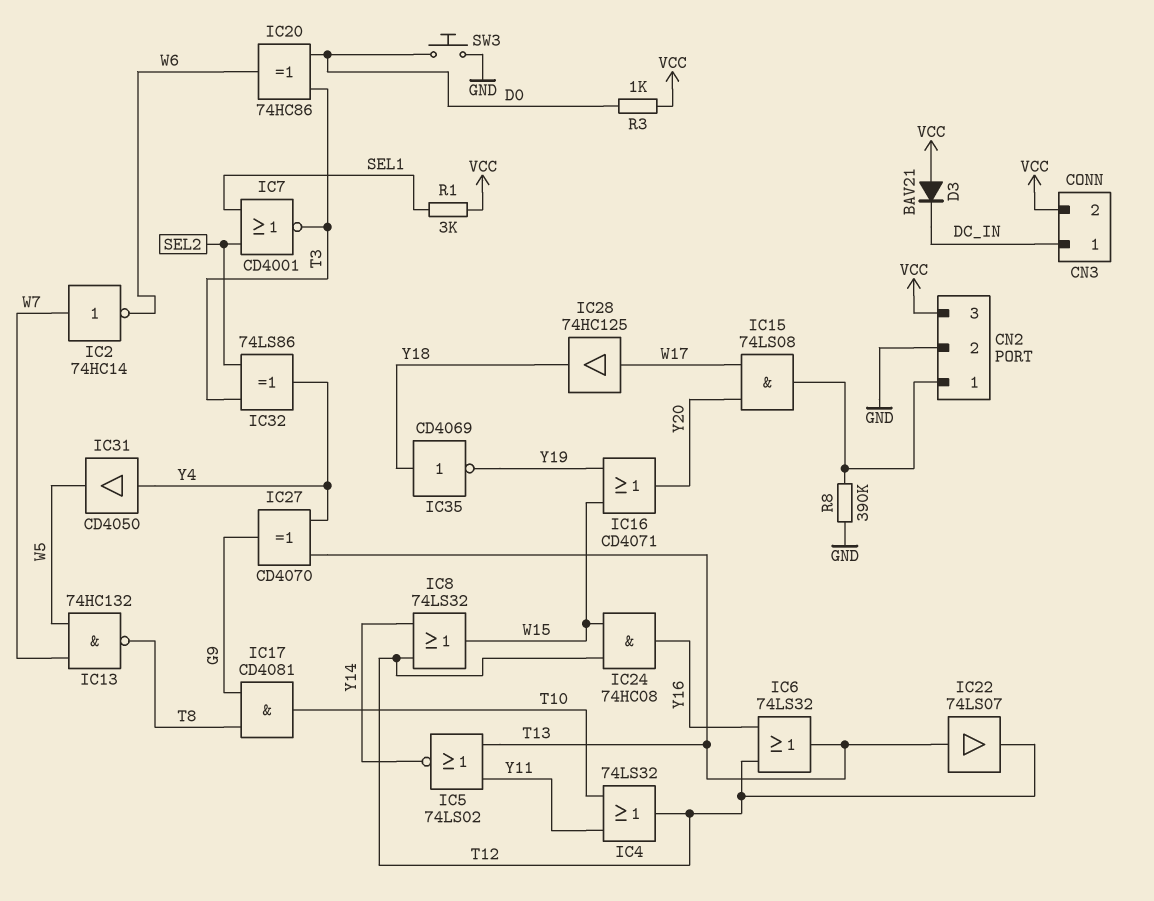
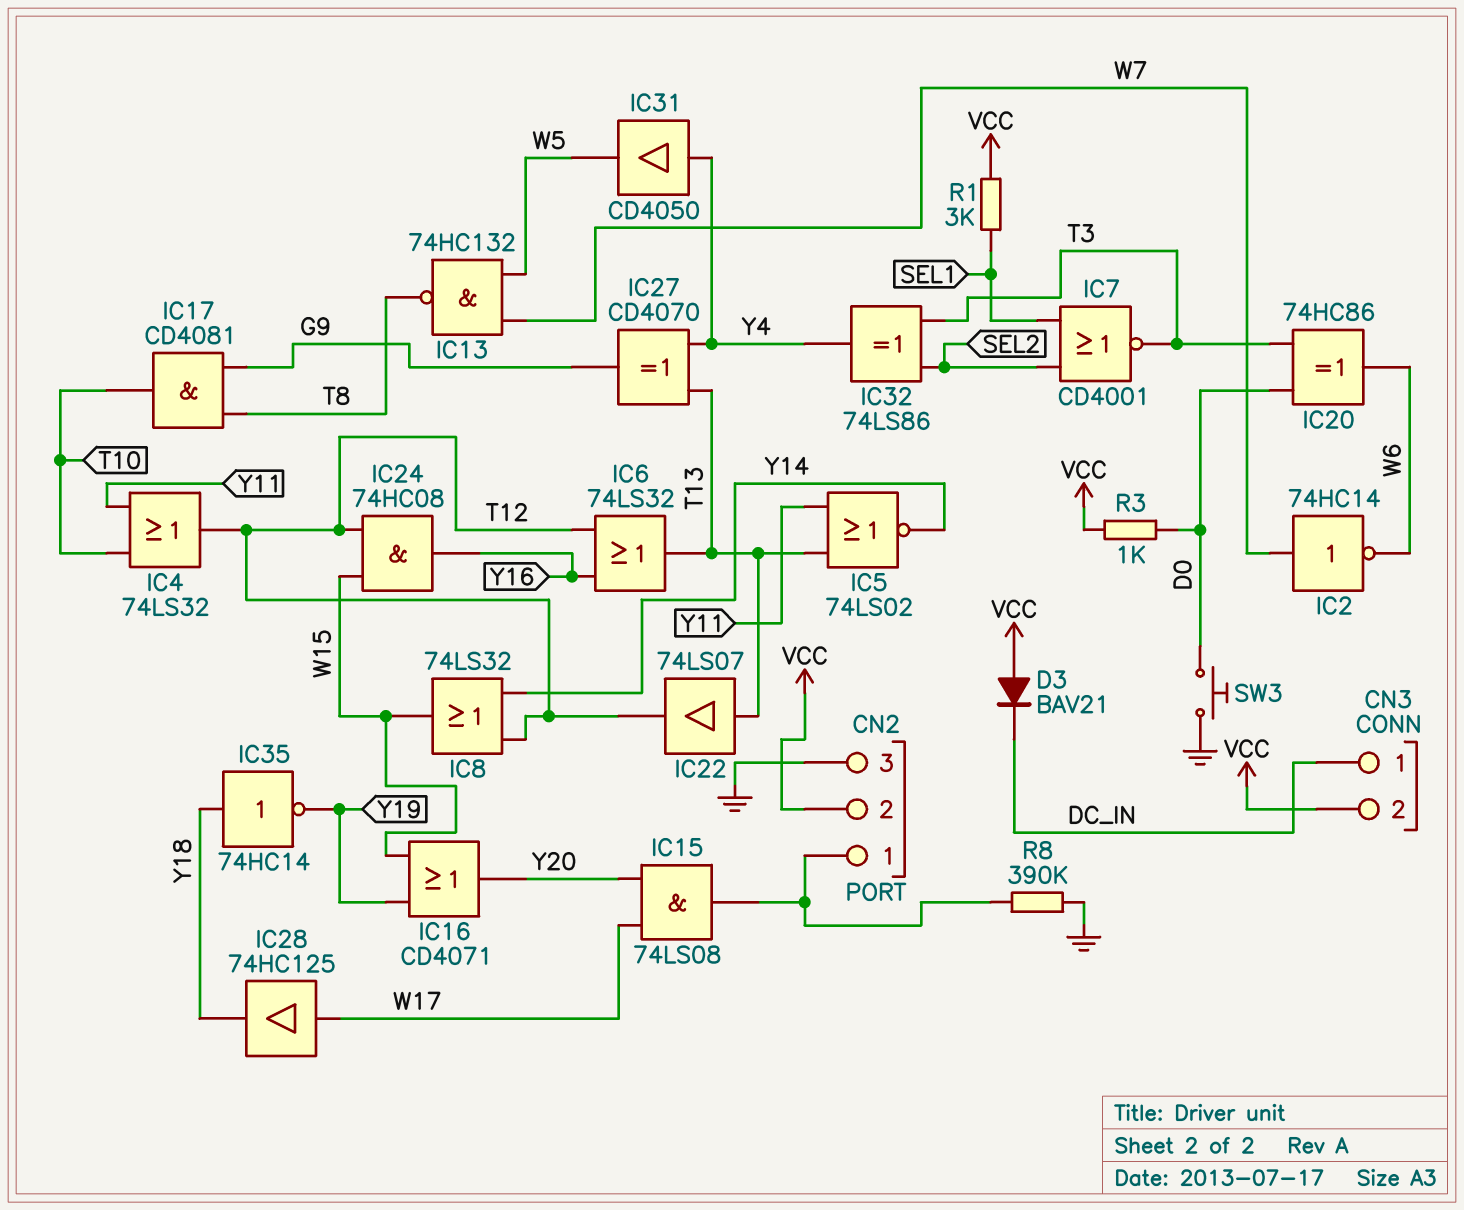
CN2 pin 2: GND -> VCC
CN2 pin 3: VCC -> GND
IC35: NOT CD4069 (in Y18, out Y19) -> NOT 74HC14 (in Y18, out Y19)

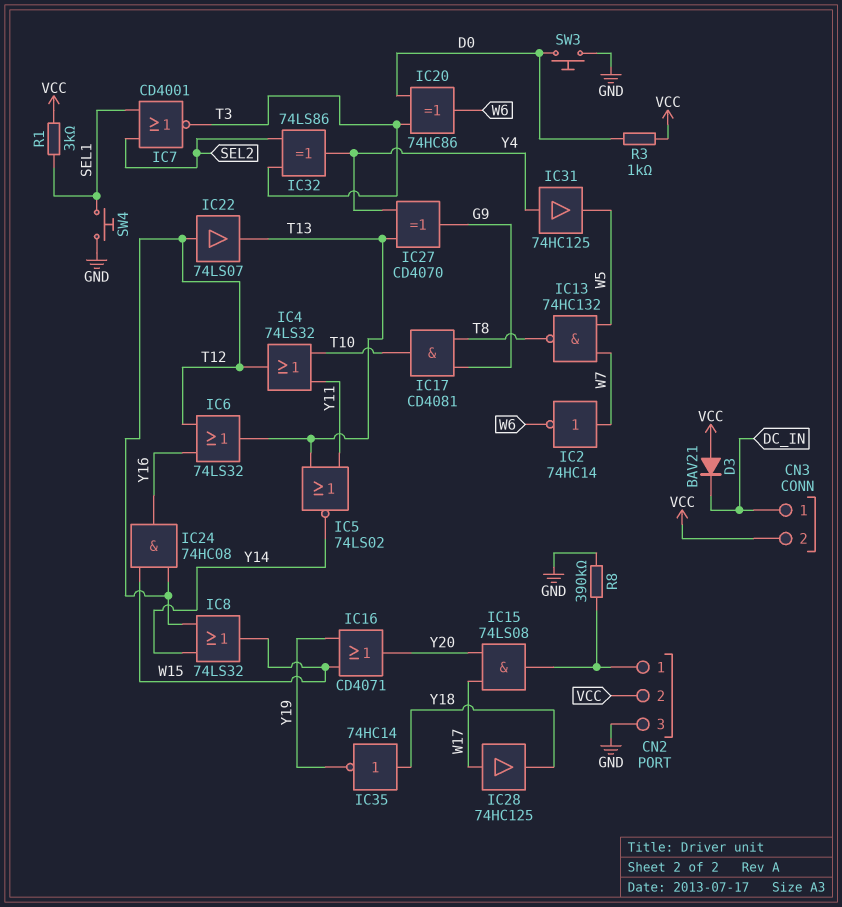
IC22: buffer 74LS07 (in T13, out T12) -> buffer 74LS07 (in T12, out T13)
IC31: buffer CD4050 (in Y4, out W5) -> buffer 74HC125 (in Y4, out W5)
SW4: none -> button (GND, SEL1)

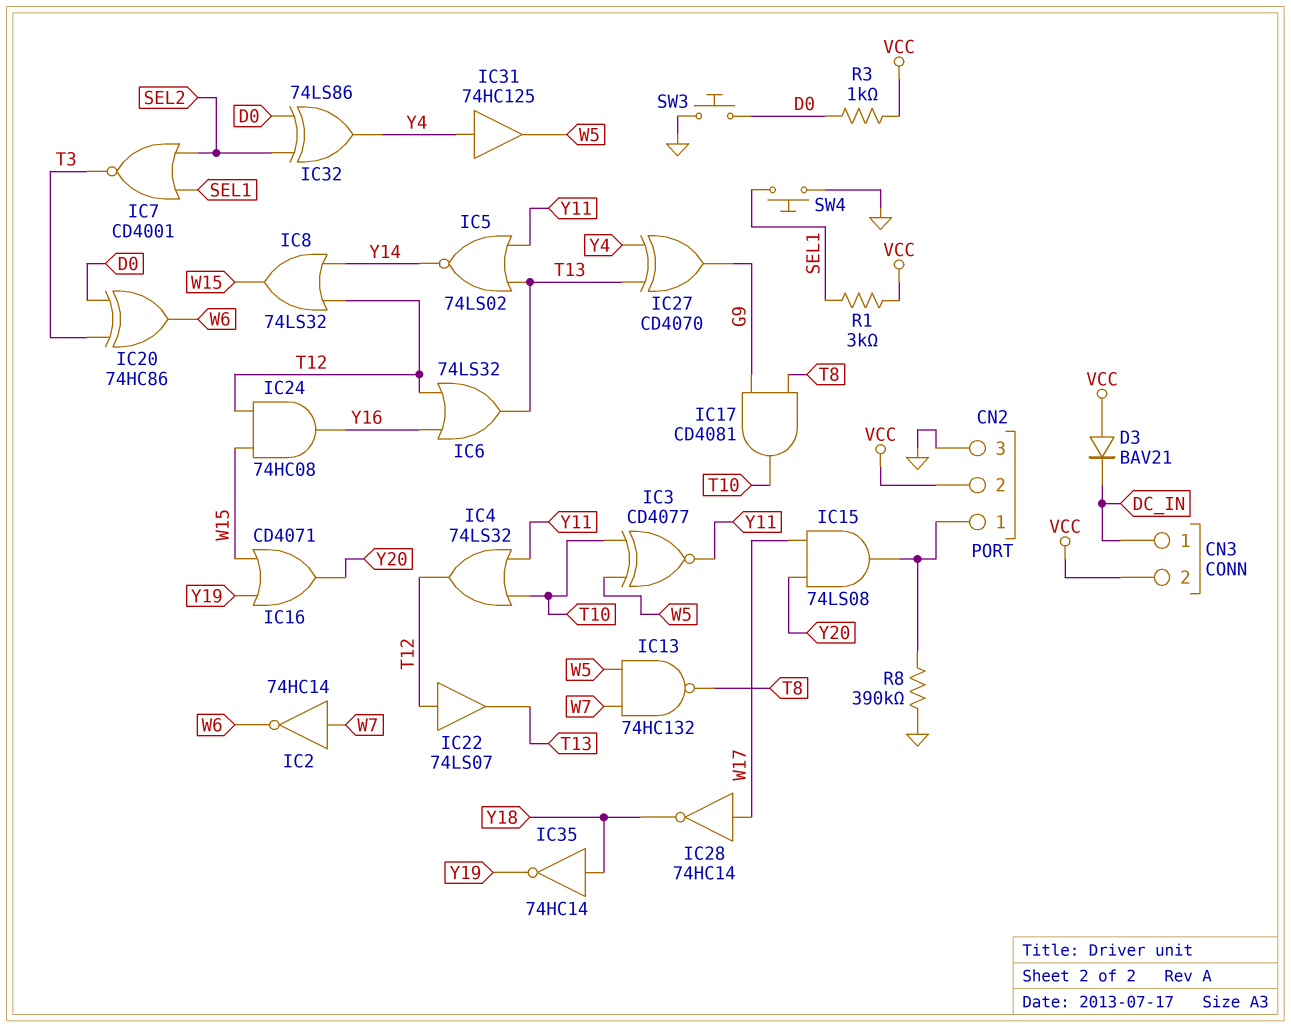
IC3: none -> XNOR CD4077 (in T10, in W5, out Y11)
IC28: buffer 74HC125 (in W17, out Y18) -> NOT 74HC14 (in W17, out Y18)
IC32: XOR 74LS86 (in SEL2, in T3, out Y4) -> XOR 74LS86 (in D0, in SEL2, out Y4)

